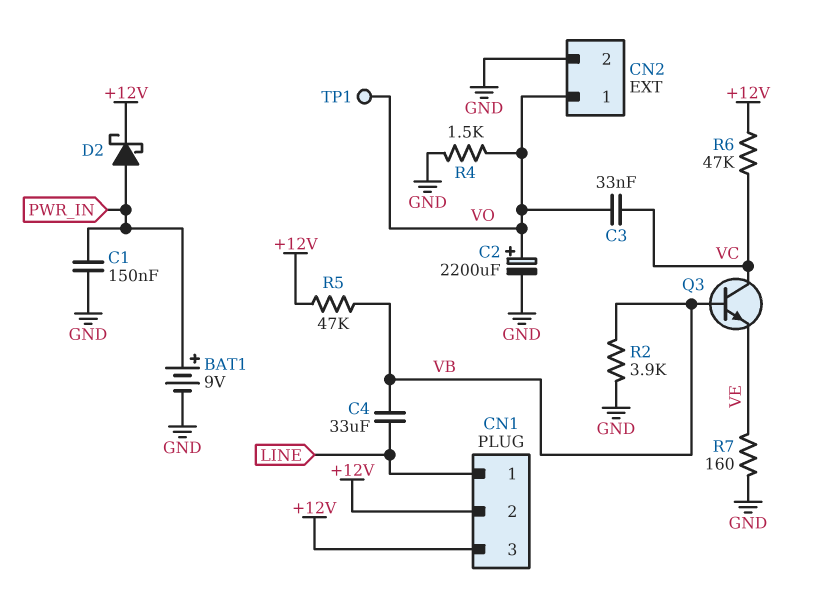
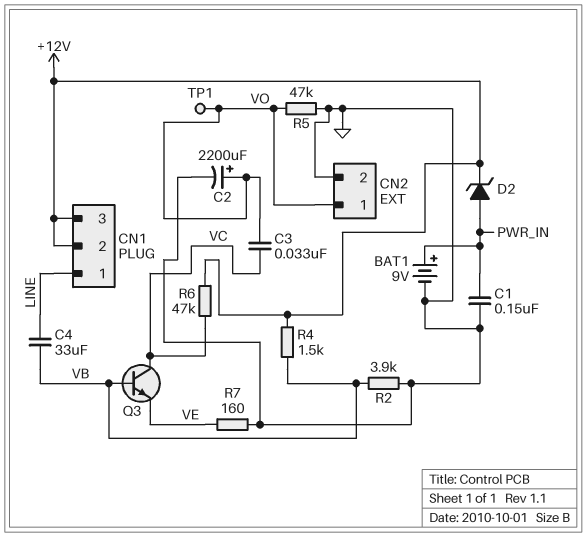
D2: schottky (A PWR_IN, K +12V) -> zener (A PWR_IN, K +12V)
R4: 1.5k (GND, VO) -> 1.5k (+12V, VB)
R5: 47k (+12V, VB) -> 47k (GND, VO)

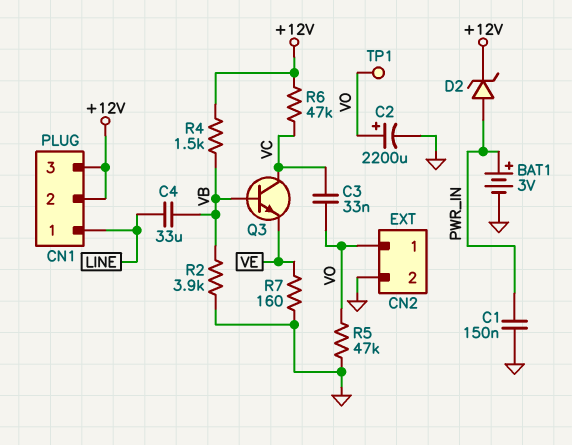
BAT1: 9V (plus PWR_IN, minus GND) -> 3V (plus PWR_IN, minus GND)

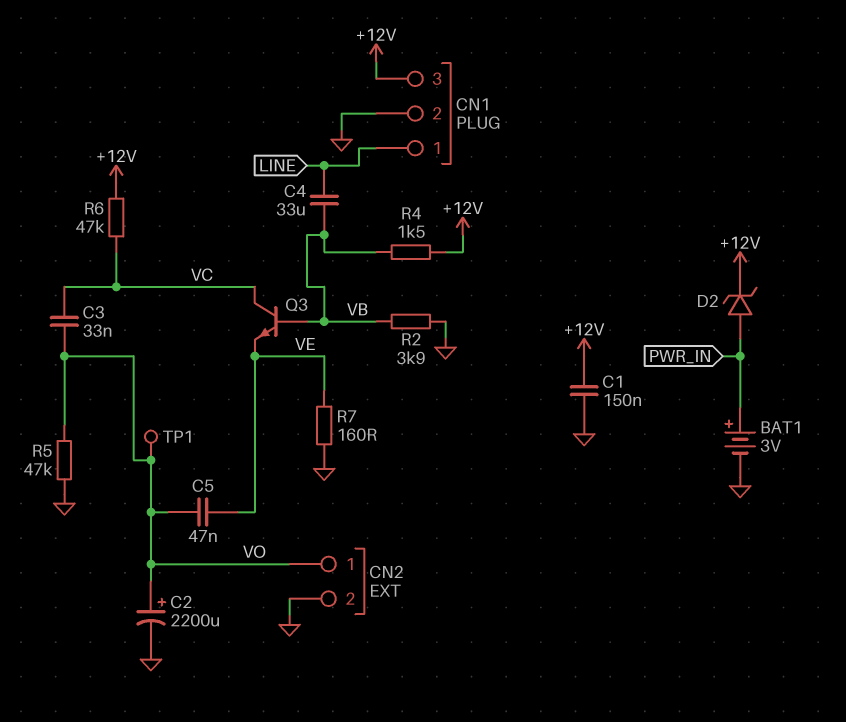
C1: 150nF (GND, PWR_IN) -> 150nF (+12V, GND)
C5: none -> 47nF (VE, VO)
CN1 pin 2: +12V -> GND

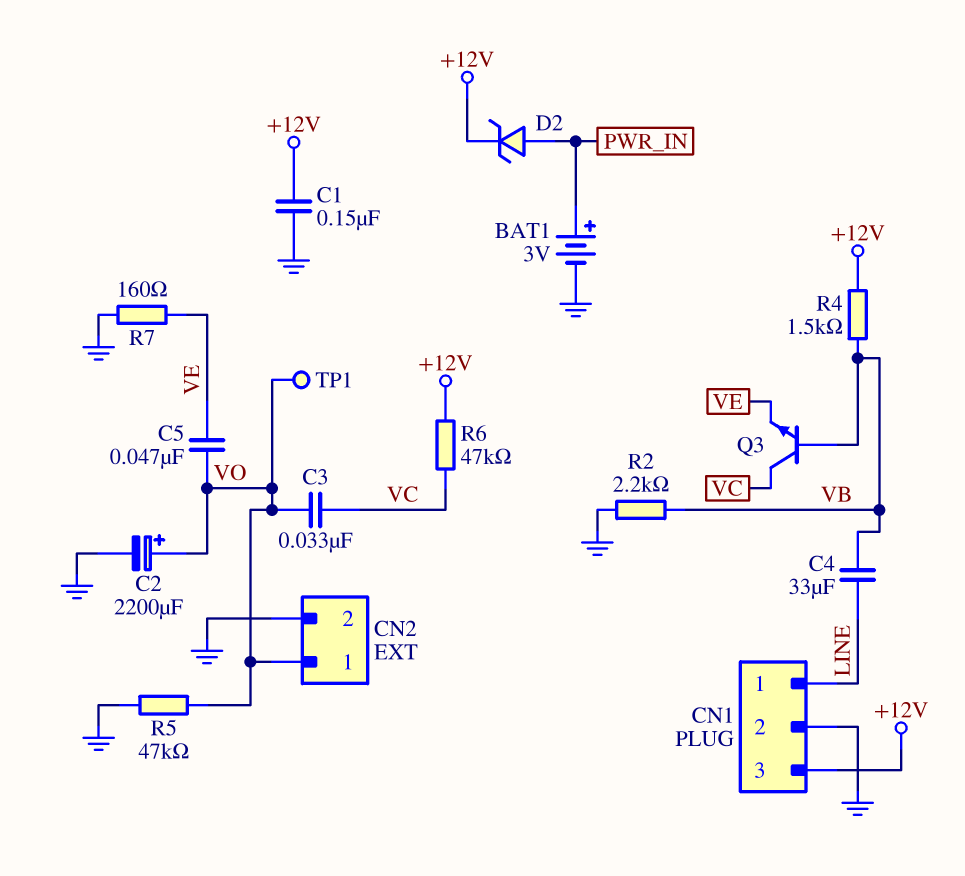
R2: 3.9k (GND, VB) -> 2.2k (GND, VB)

